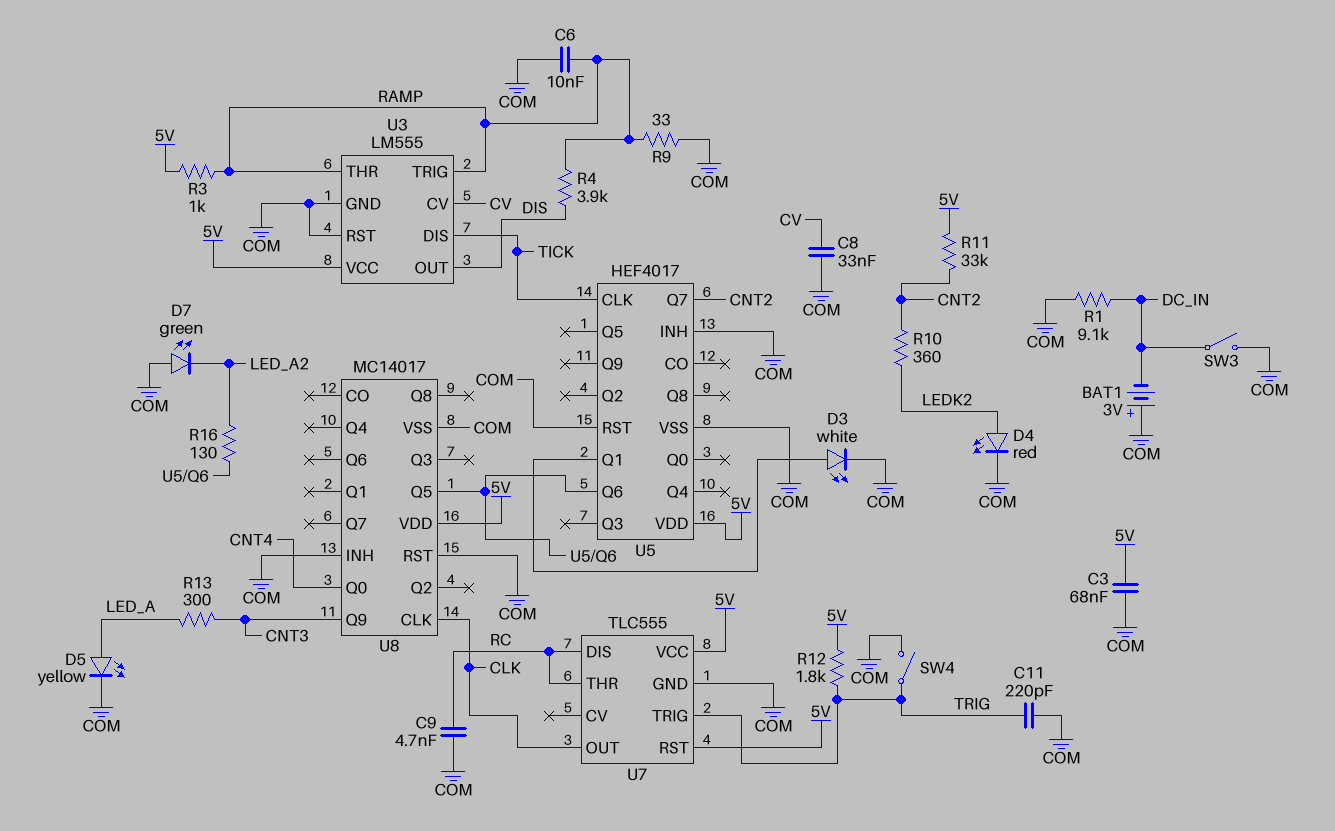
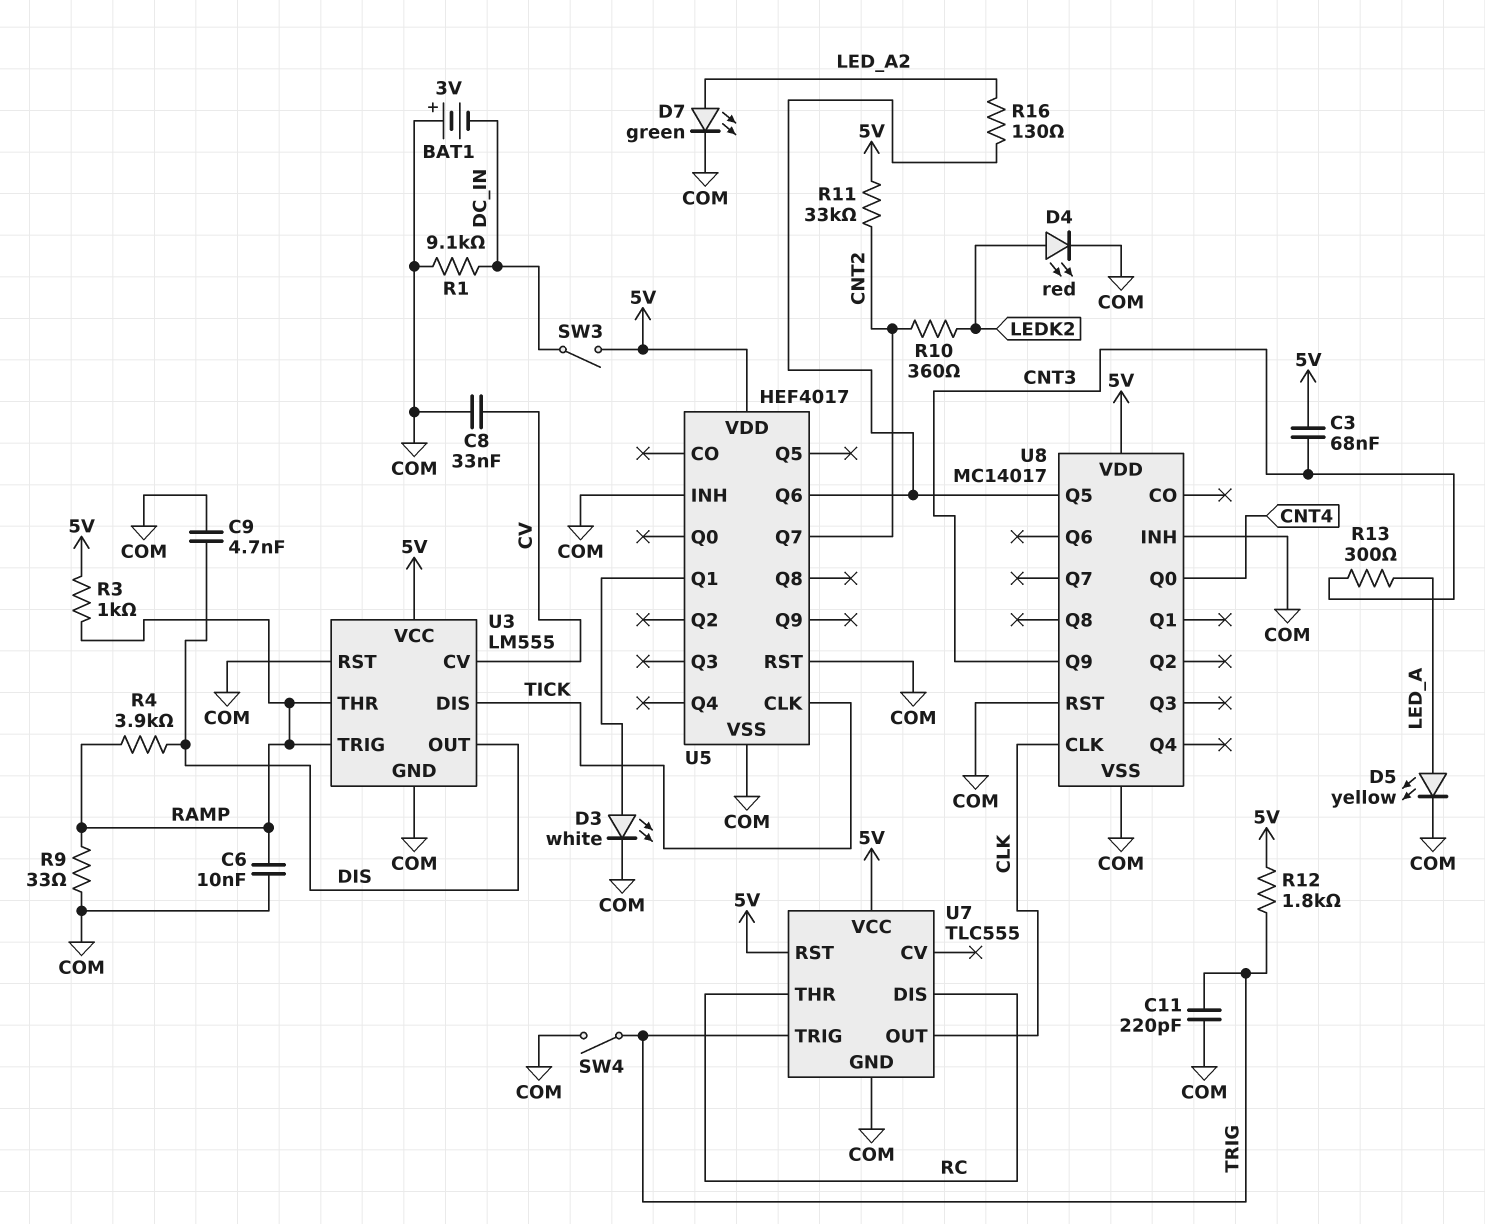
C3: 68nF (5V, COM) -> 68nF (5V, CNT3)
C9: 4.7nF (COM, RC) -> 4.7nF (COM, DIS)
D7: LED green (A COM, K LED_A2) -> LED green (A LED_A2, K COM)
SW3: switch (COM, DC_IN) -> switch (5V, DC_IN)

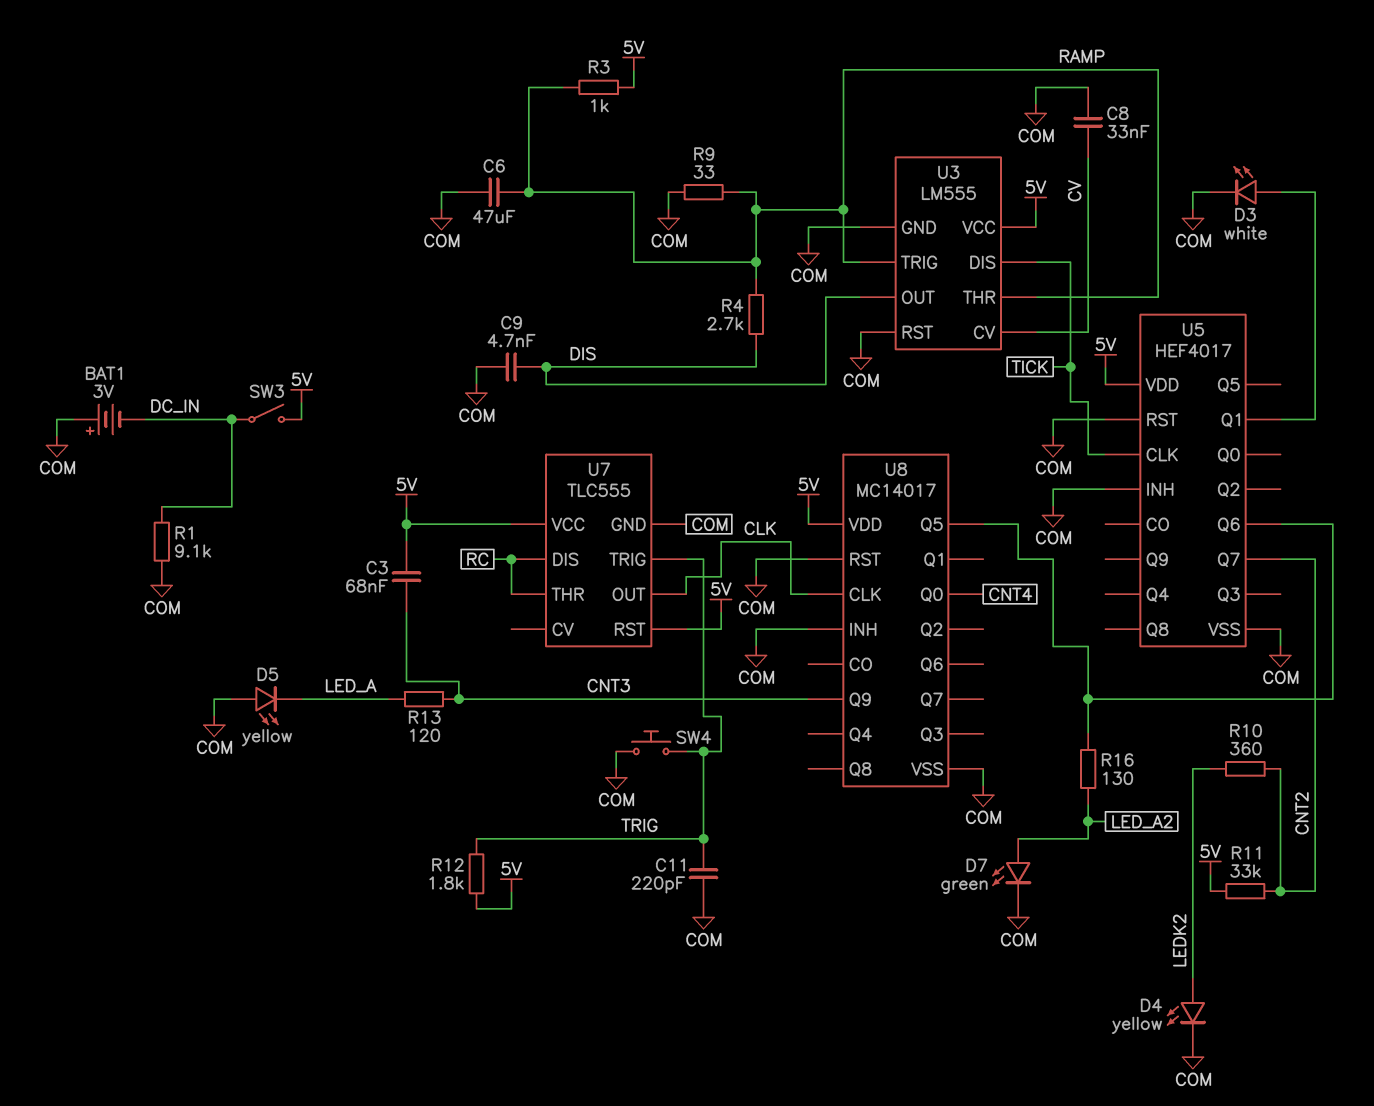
C6: 10nF (COM, RAMP) -> 47uF (COM, RAMP)
D4: LED red (A LEDK2, K COM) -> LED yellow (A LEDK2, K COM)
D5: LED yellow (A LED_A, K COM) -> LED yellow (A COM, K LED_A)
R4: 3.9k (DIS, RAMP) -> 2.7k (DIS, RAMP)
R13: 300 (CNT3, LED_A) -> 120 (CNT3, LED_A)
SW4: switch (COM, TRIG) -> button (COM, TRIG)

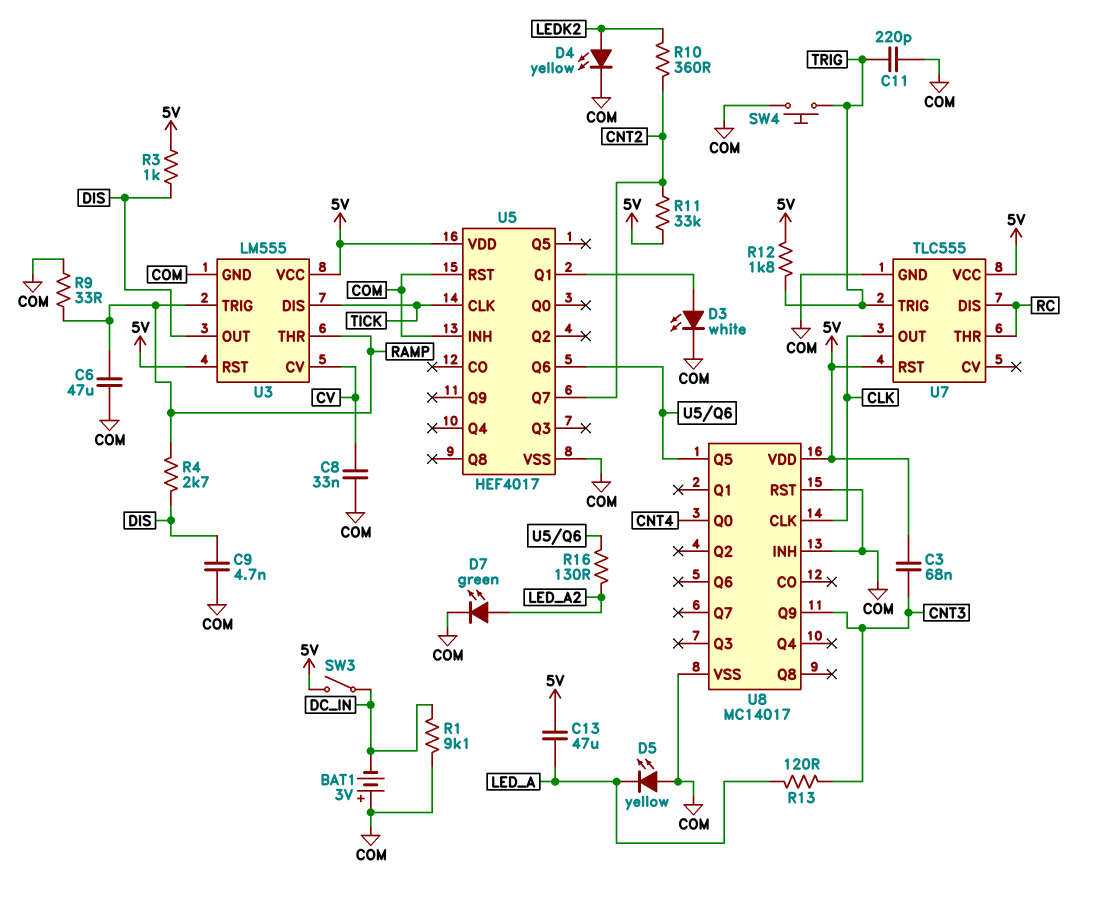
C13: none -> 47uF (5V, LED_A)
R3: 1k (5V, RAMP) -> 1k (5V, DIS)
U3 pin RST: COM -> 5V

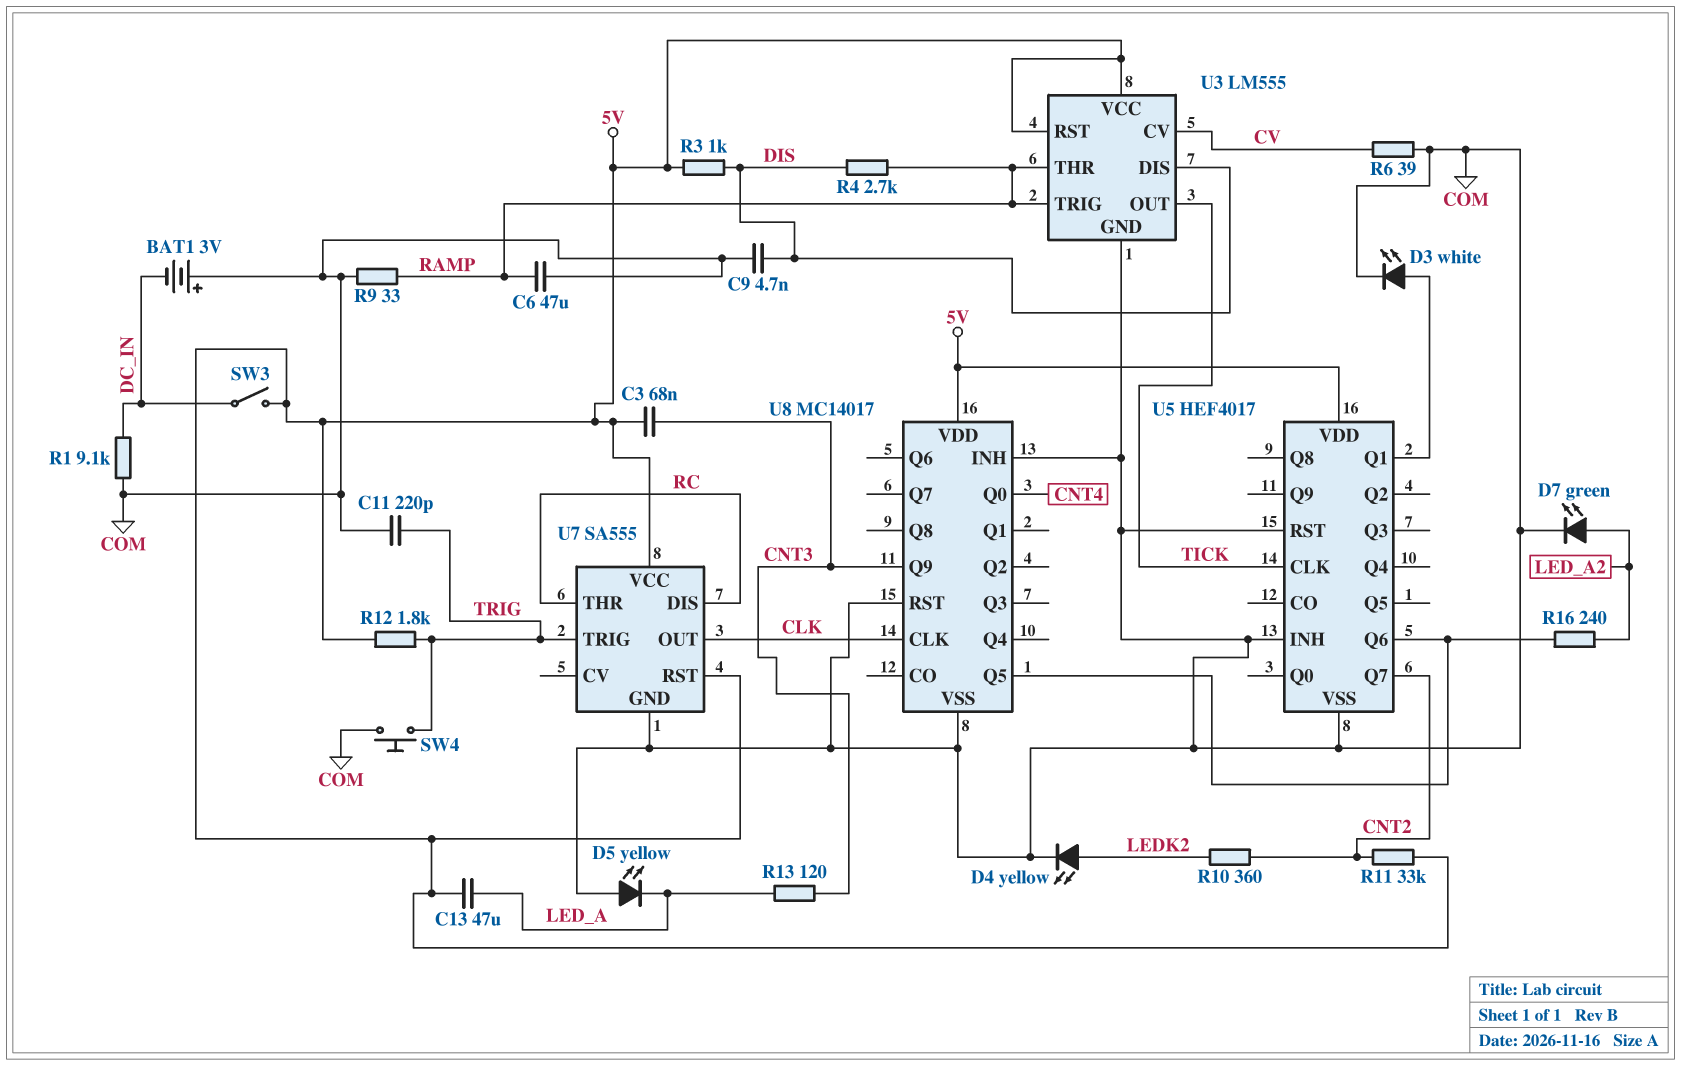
C8: 33nF (COM, CV) -> none
R6: none -> 39 (COM, CV)
R16: 130 (LED_A2, U5/Q6) -> 240 (LED_A2, U5/Q6)
U3 pin DIS: TICK -> DIS
U3 pin OUT: DIS -> TICK
U7: TLC555 -> SA555

